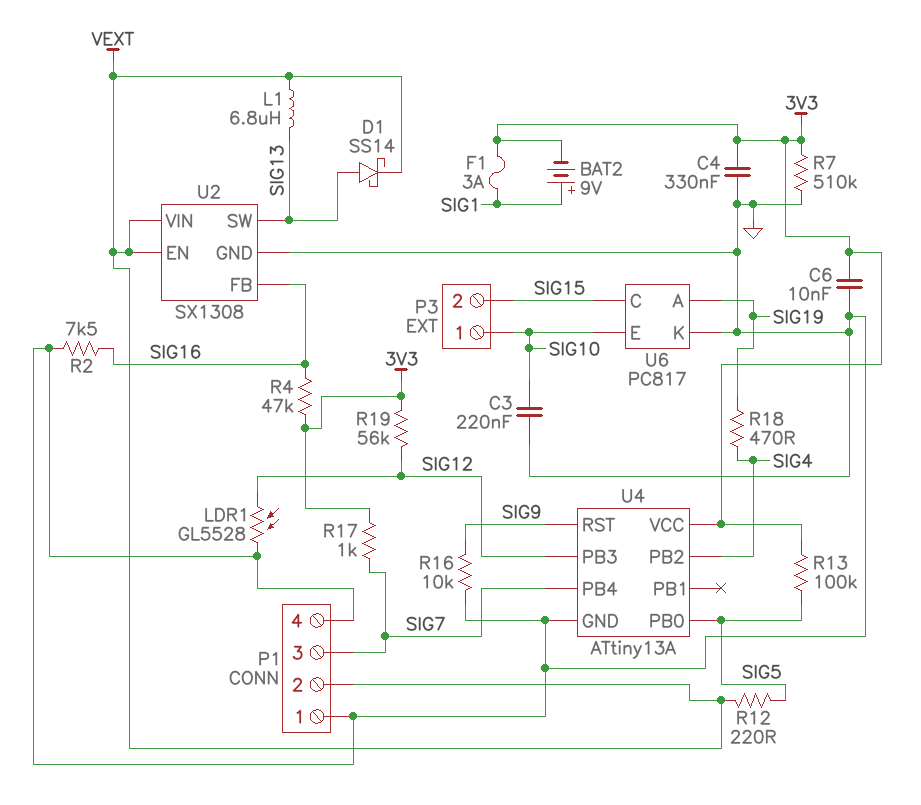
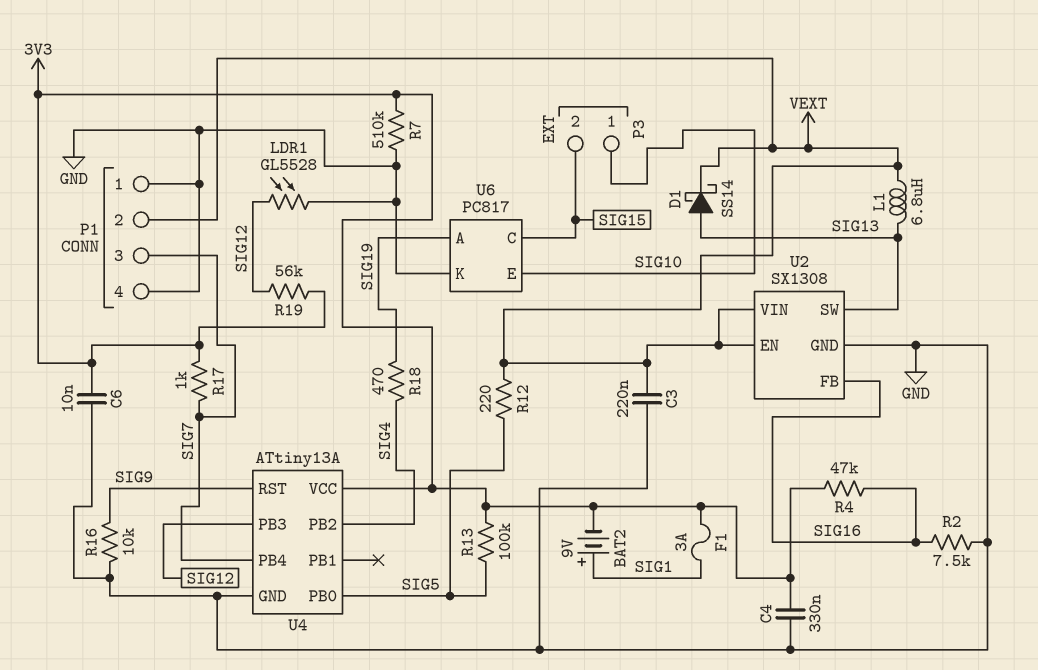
C3: 220nF (GND, SIG10) -> 220nF (GND, VEXT)

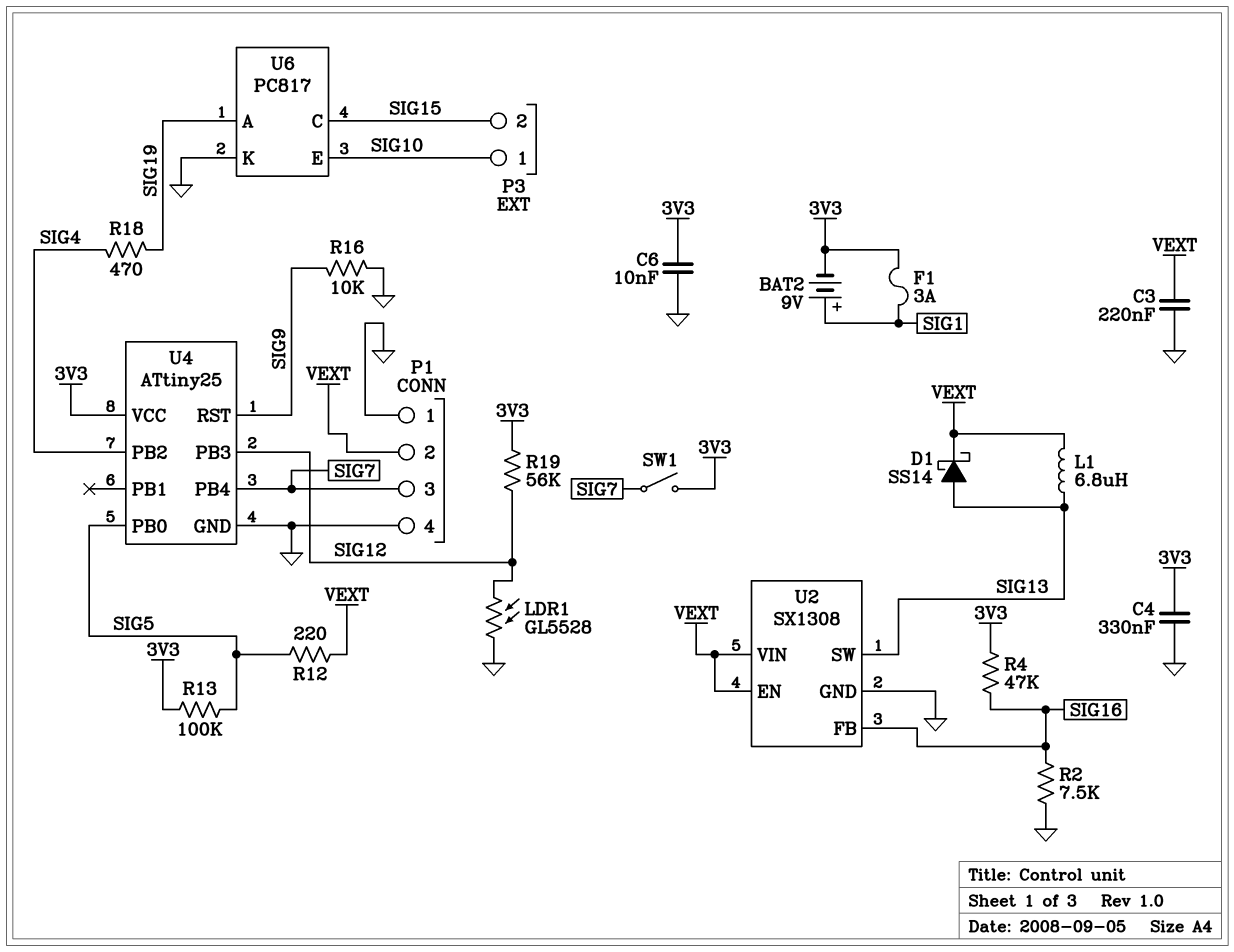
R7: 510k (3V3, GND) -> none
R17: 1k (3V3, SIG7) -> none
SW1: none -> switch (3V3, SIG7)
U4: ATtiny13A -> ATtiny25

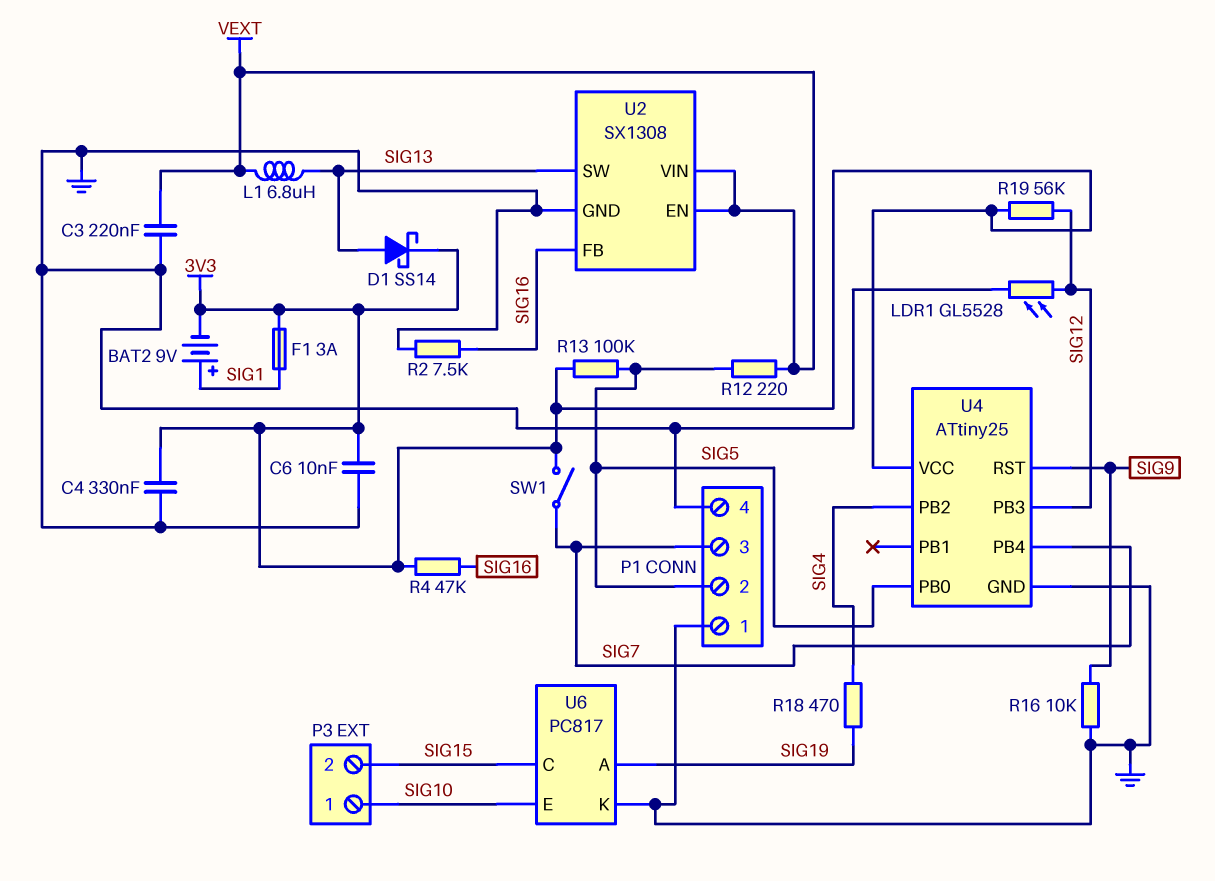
D1: schottky SS14 (A SIG13, K VEXT) -> schottky SS14 (A SIG13, K 3V3)
P1 pin 2: VEXT -> SIG5

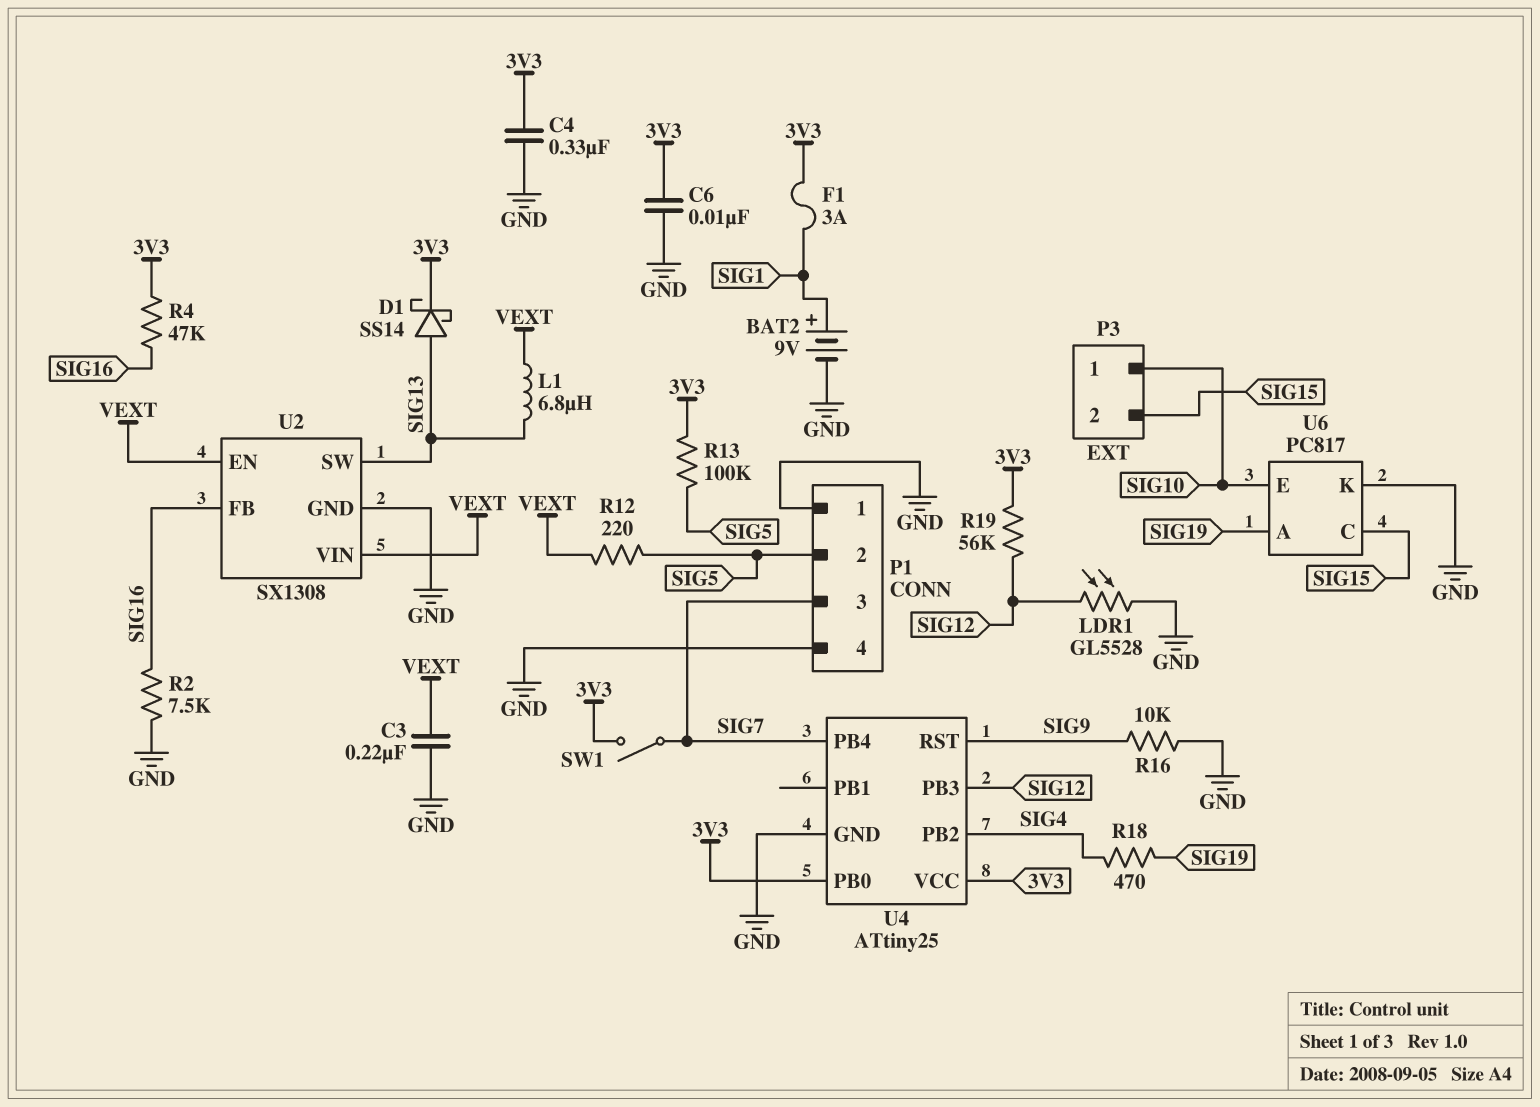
BAT2: 9V (plus SIG1, minus 3V3) -> 9V (plus SIG1, minus GND)
U4 pin PB0: SIG5 -> 3V3

